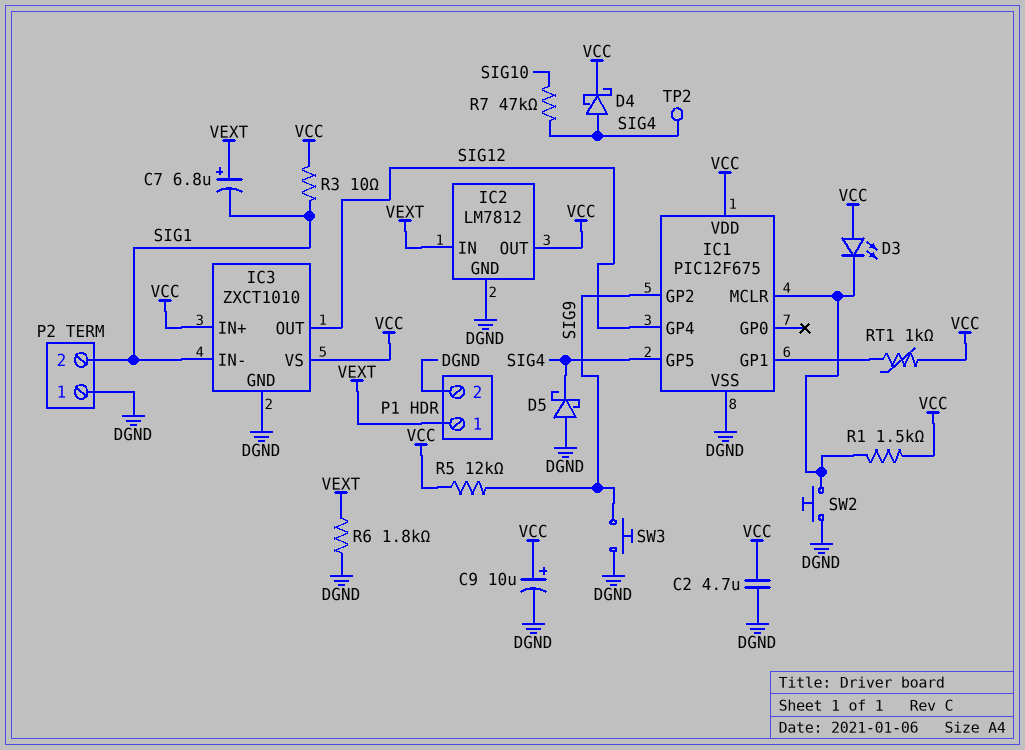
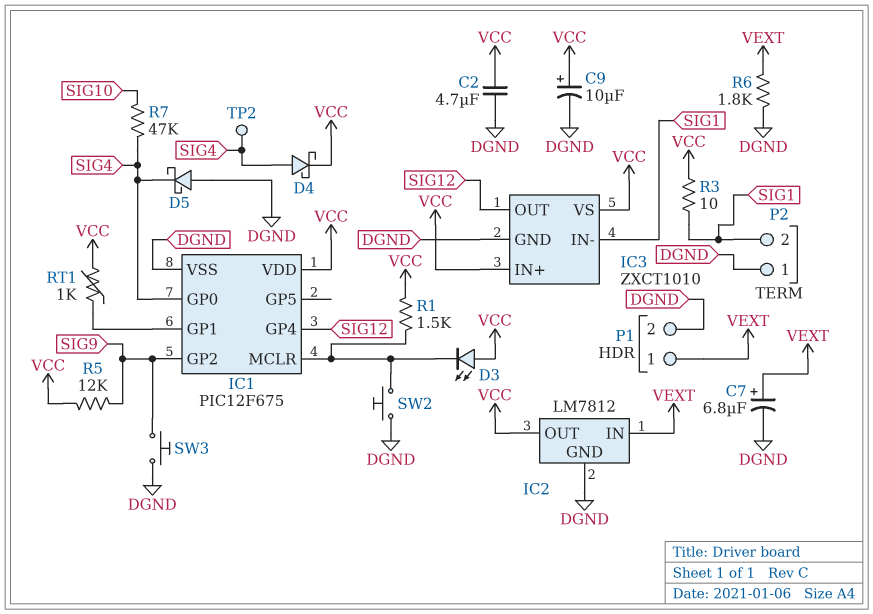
C7: 6.8uF (plus VEXT, minus SIG1) -> 6.8uF (plus VEXT, minus DGND)
IC1 pin GP0: none -> SIG4
IC1 pin GP5: SIG4 -> none

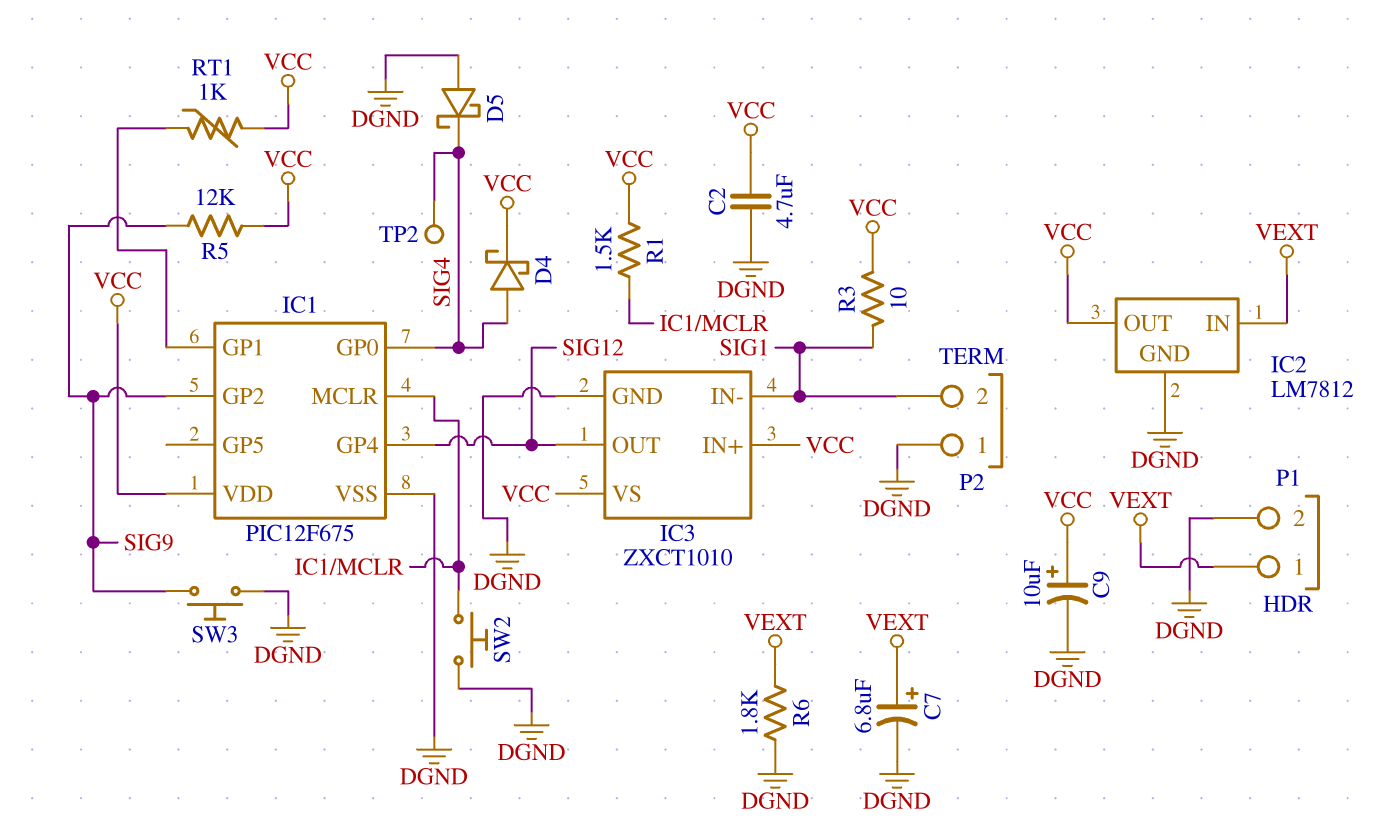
D3: LED (A VCC, K IC1/MCLR) -> none
R7: 47k (SIG4, SIG10) -> none

